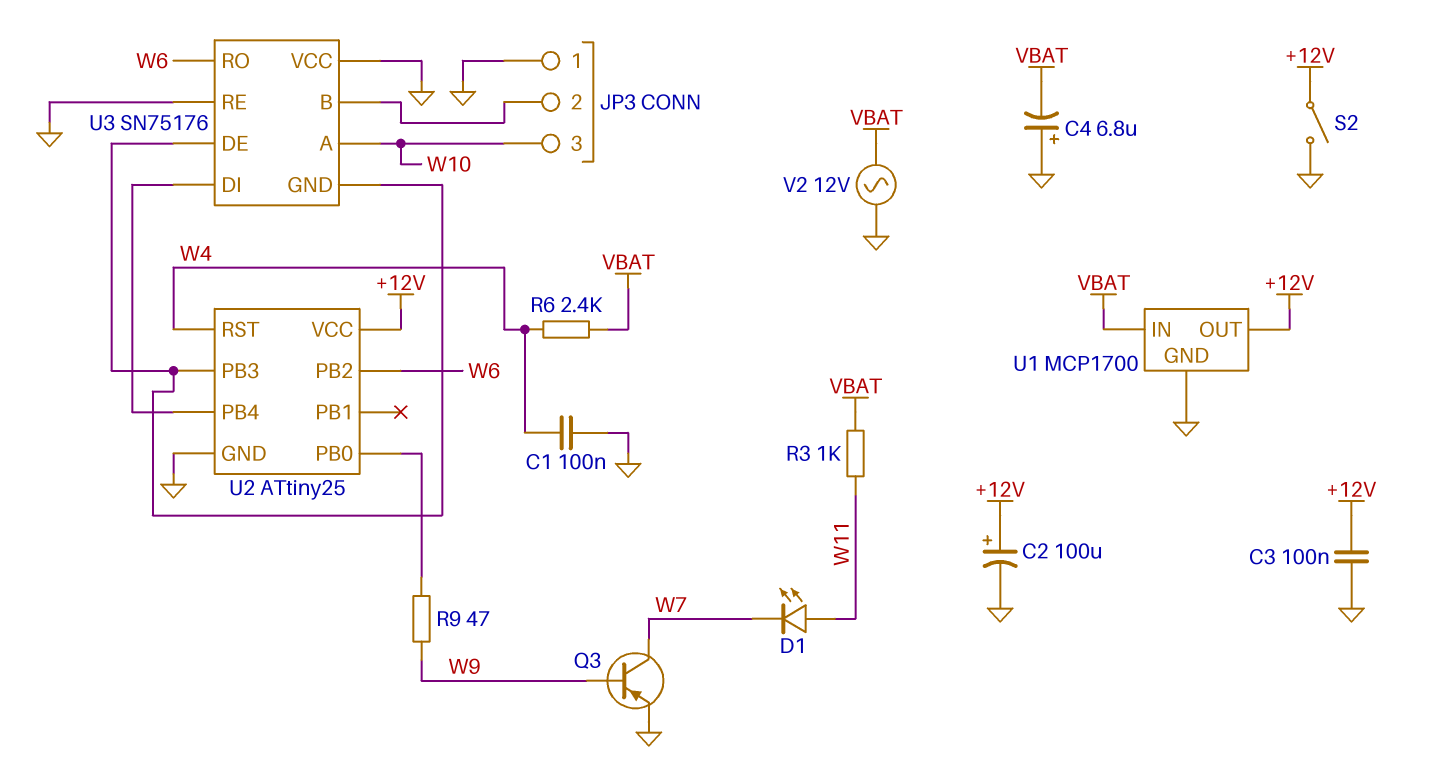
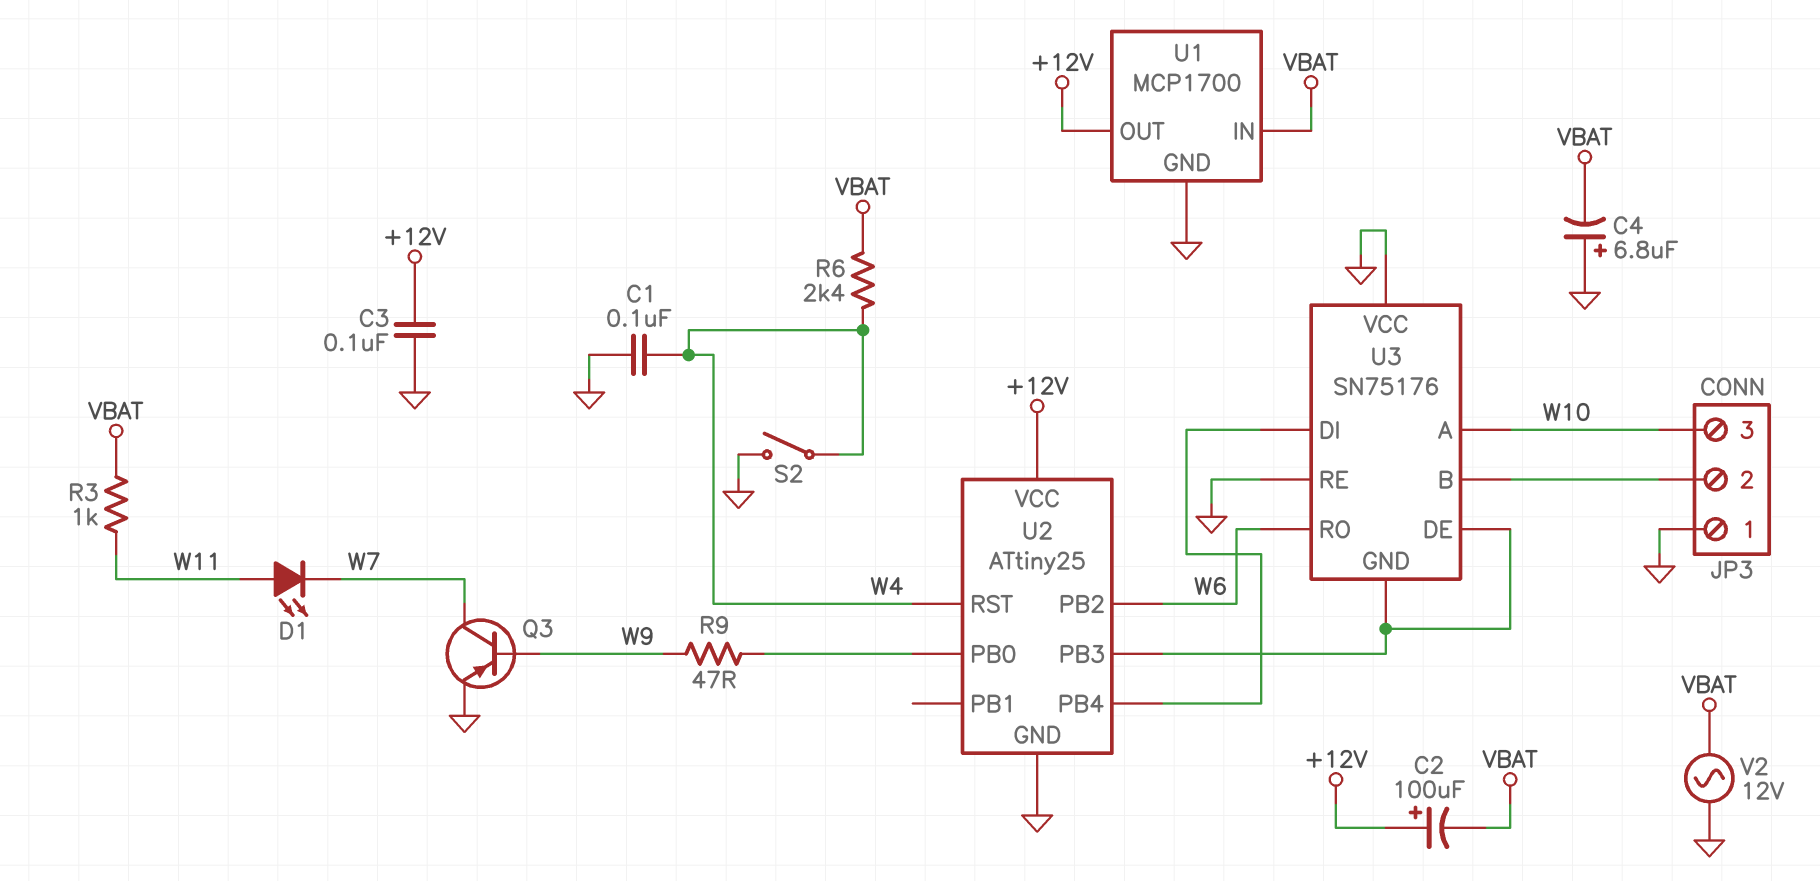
C2: 100uF (plus +12V, minus GND) -> 100uF (plus +12V, minus VBAT)
S2: switch (+12V, GND) -> switch (GND, W4)

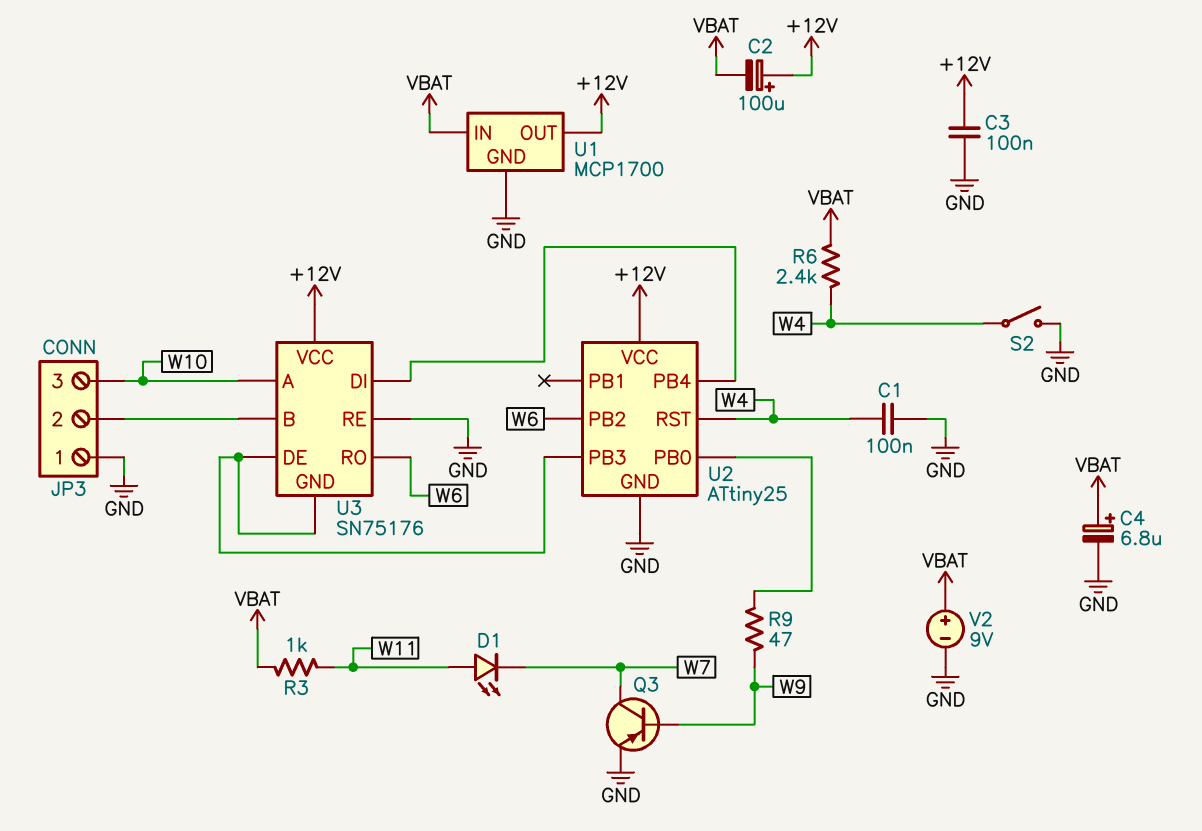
C4: 6.8uF (plus GND, minus VBAT) -> 6.8uF (plus VBAT, minus GND)
U3 pin VCC: GND -> +12V
V2: AC 12V (GND, VBAT) -> 9V (plus VBAT, minus GND)

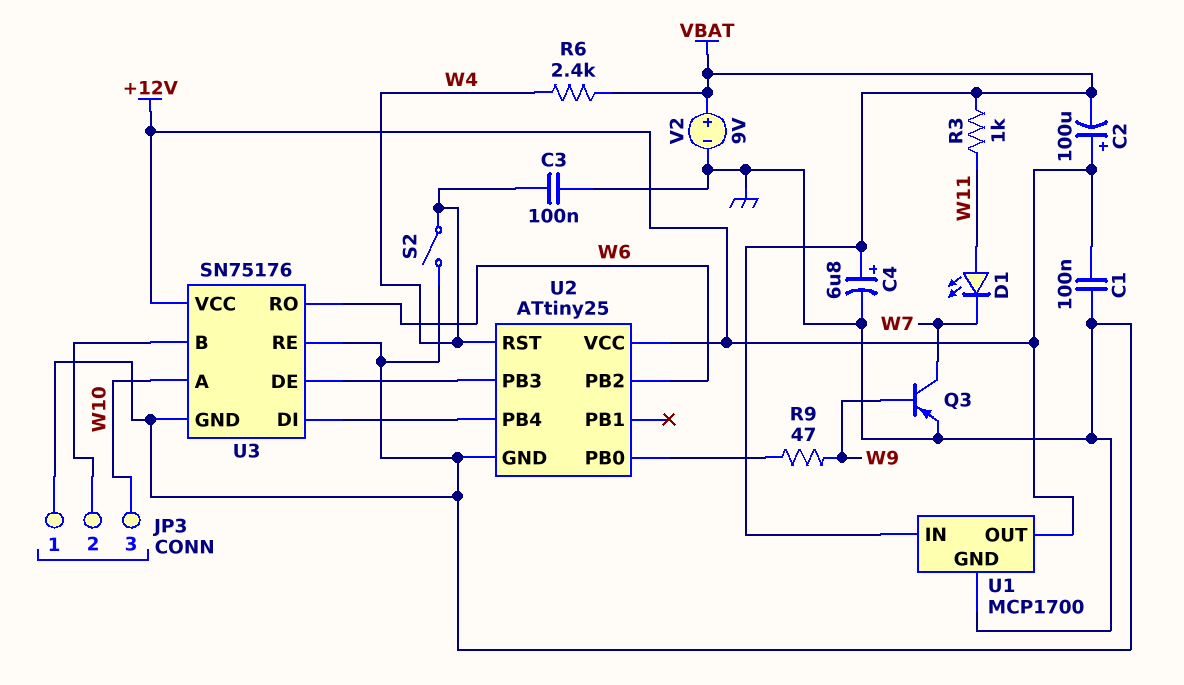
C1: 100nF (GND, W4) -> 100nF (+12V, GND)
C3: 100nF (+12V, GND) -> 100nF (GND, W4)
U3 pin GND: U2/PB3 -> GND

